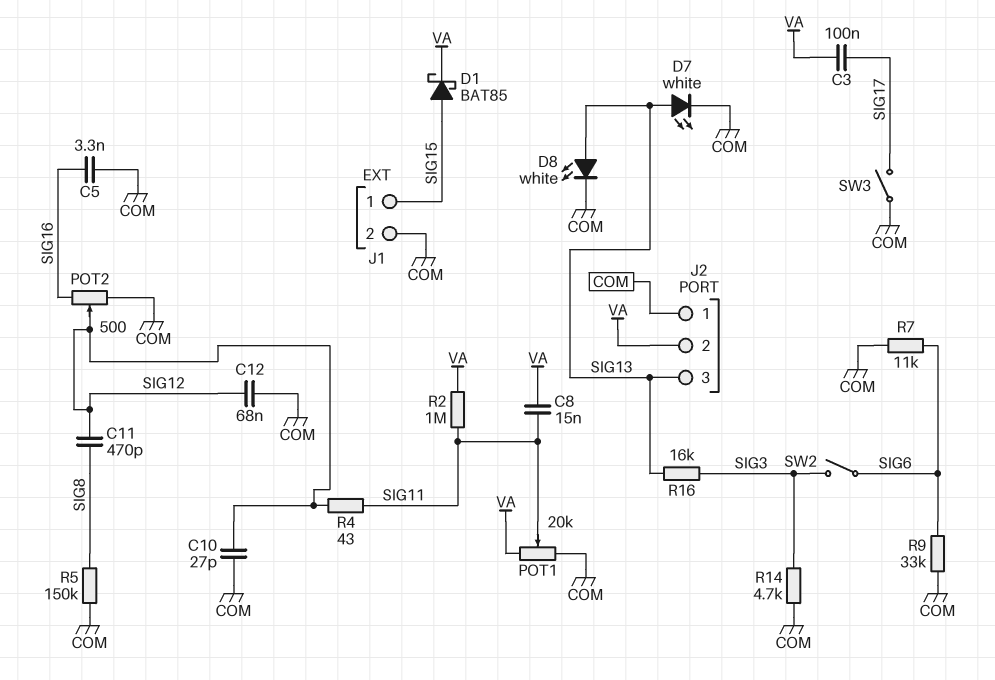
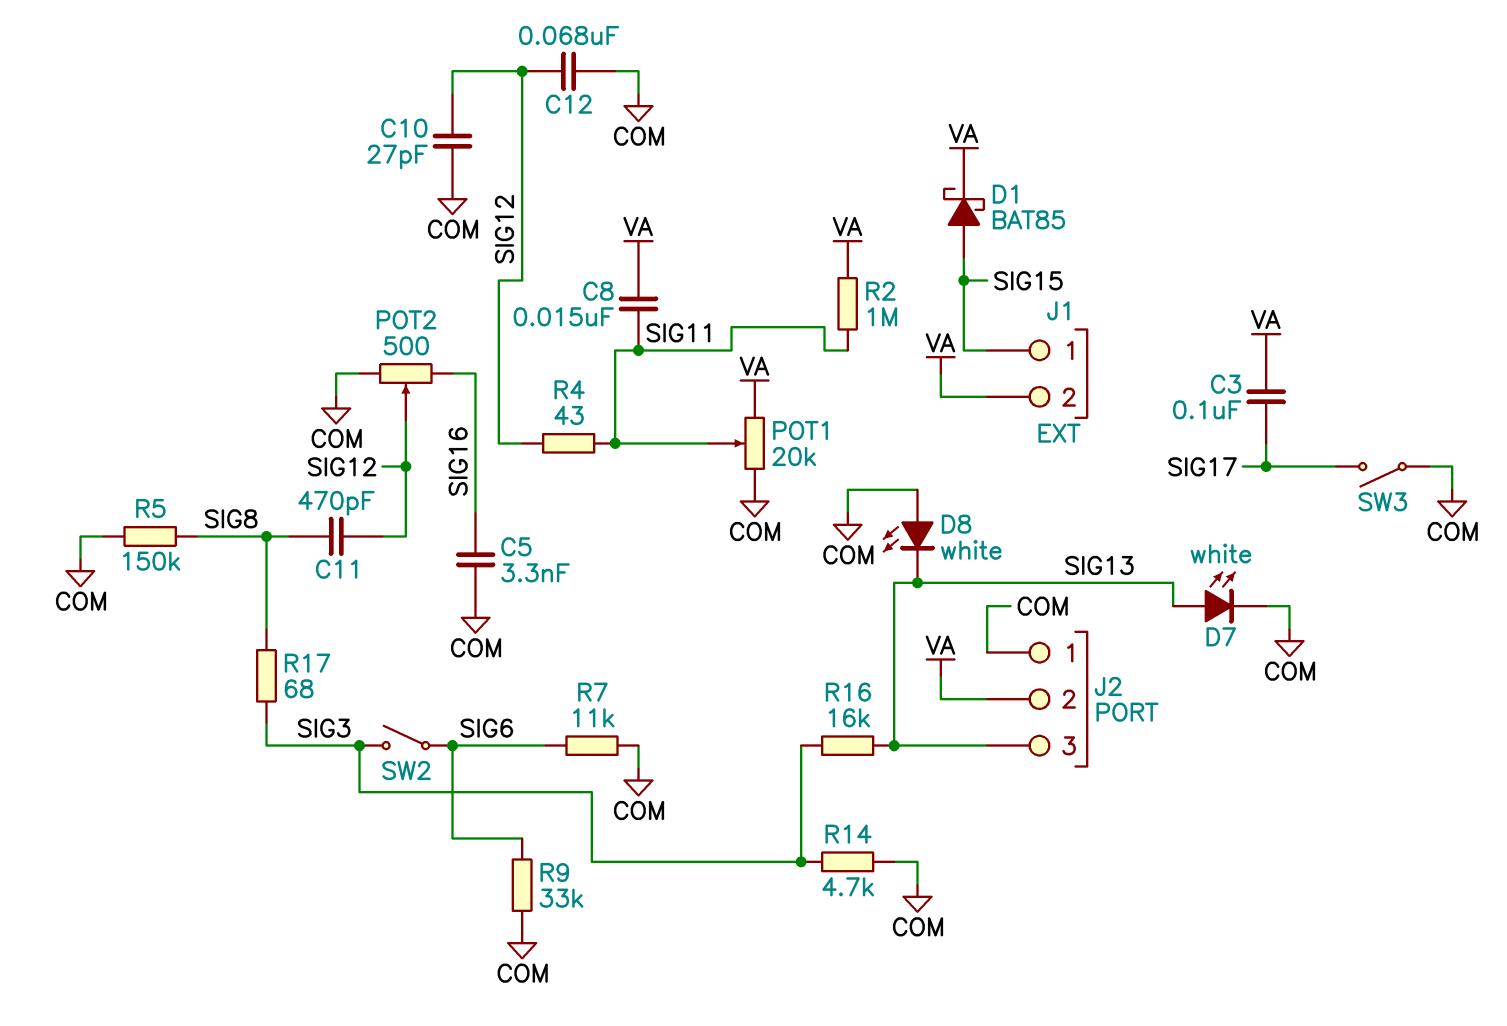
D8: LED white (A SIG13, K COM) -> LED white (A COM, K SIG13)
J1 pin 2: COM -> VA
R17: none -> 68 (SIG3, SIG8)

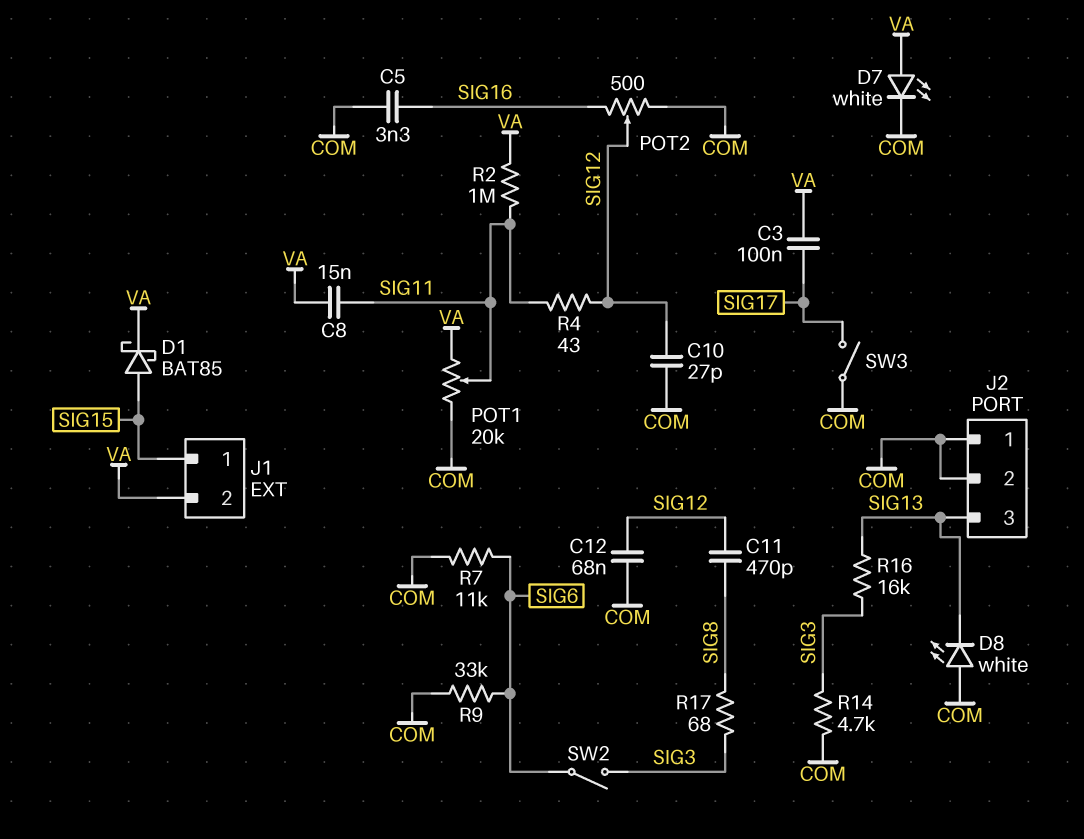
D7: LED white (A SIG13, K COM) -> LED white (A VA, K COM)
J2 pin 2: VA -> COM
R5: 150k (COM, SIG8) -> none

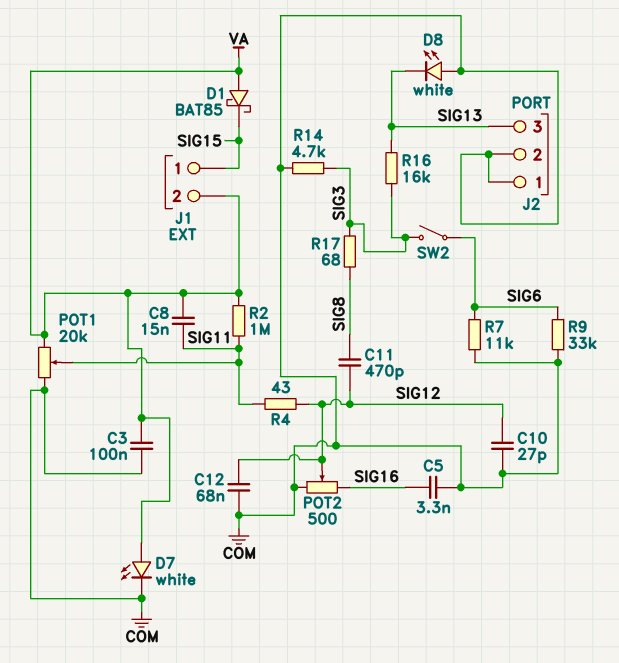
C3: 100nF (SIG17, VA) -> 100nF (COM, VA)
D1: schottky BAT85 (A SIG15, K VA) -> schottky BAT85 (A VA, K SIG15)
SW3: switch (COM, SIG17) -> none

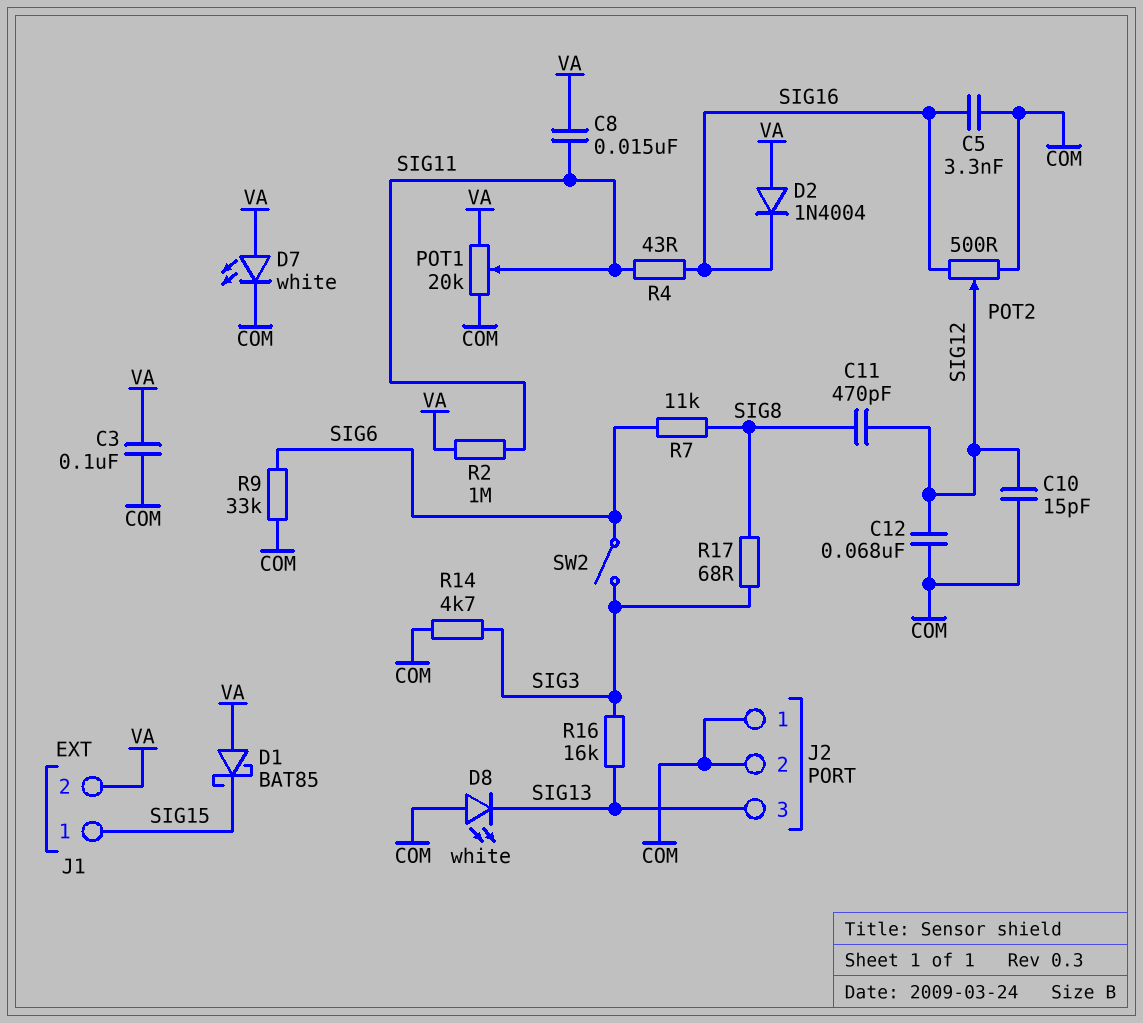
C10: 27pF (COM, SIG12) -> 15pF (COM, SIG12)
D2: none -> diode 1N4004 (A VA, K SIG16)
R4: 43 (SIG11, SIG12) -> 43 (SIG11, SIG16)
R7: 11k (COM, SIG6) -> 11k (SIG6, SIG8)

